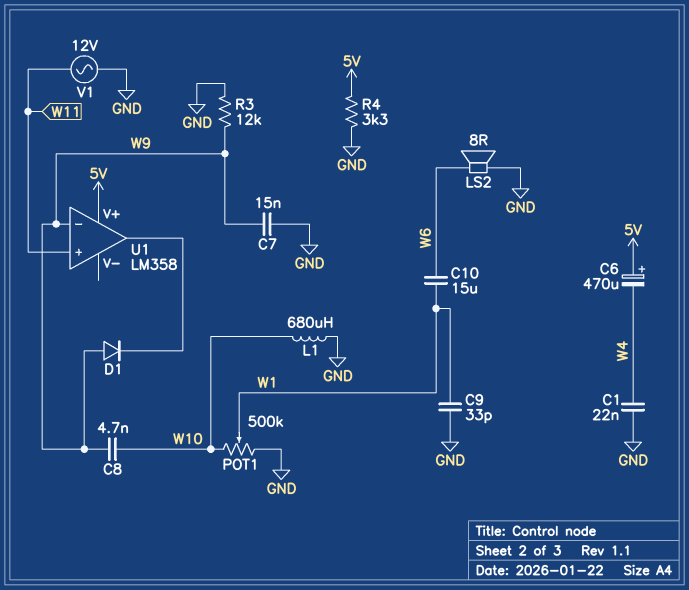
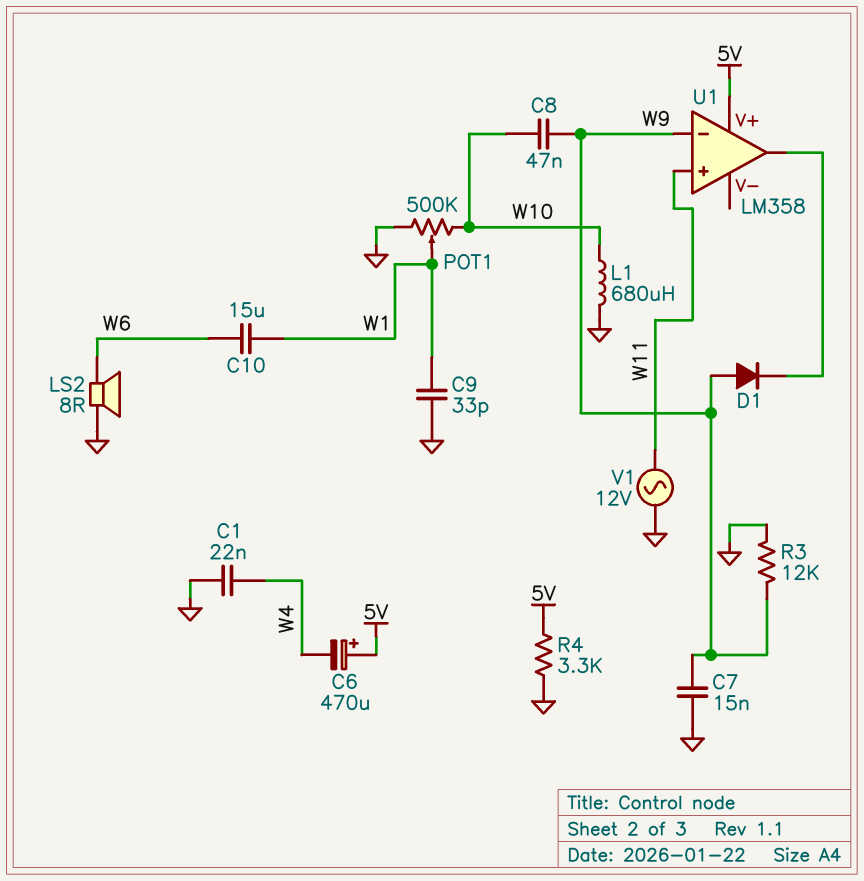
C8: 4.7nF (W9, W10) -> 47nF (W9, W10)

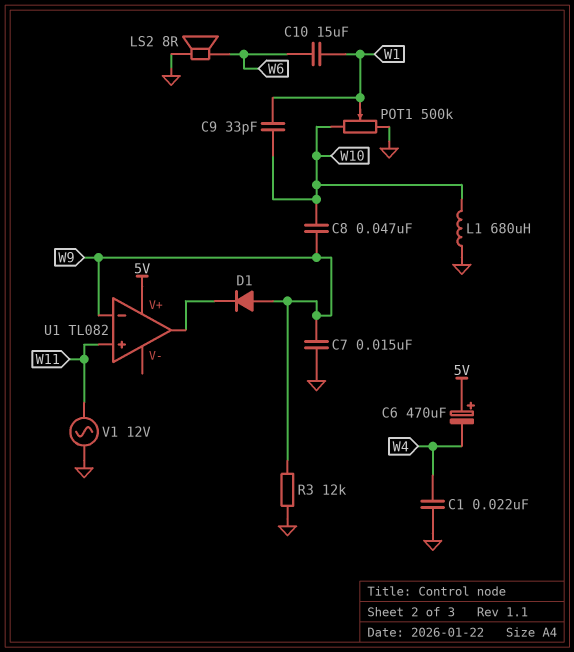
C9: 33pF (GND, W1) -> 33pF (W1, W10)
R4: 3.3k (5V, GND) -> none
U1: LM358 -> TL082

